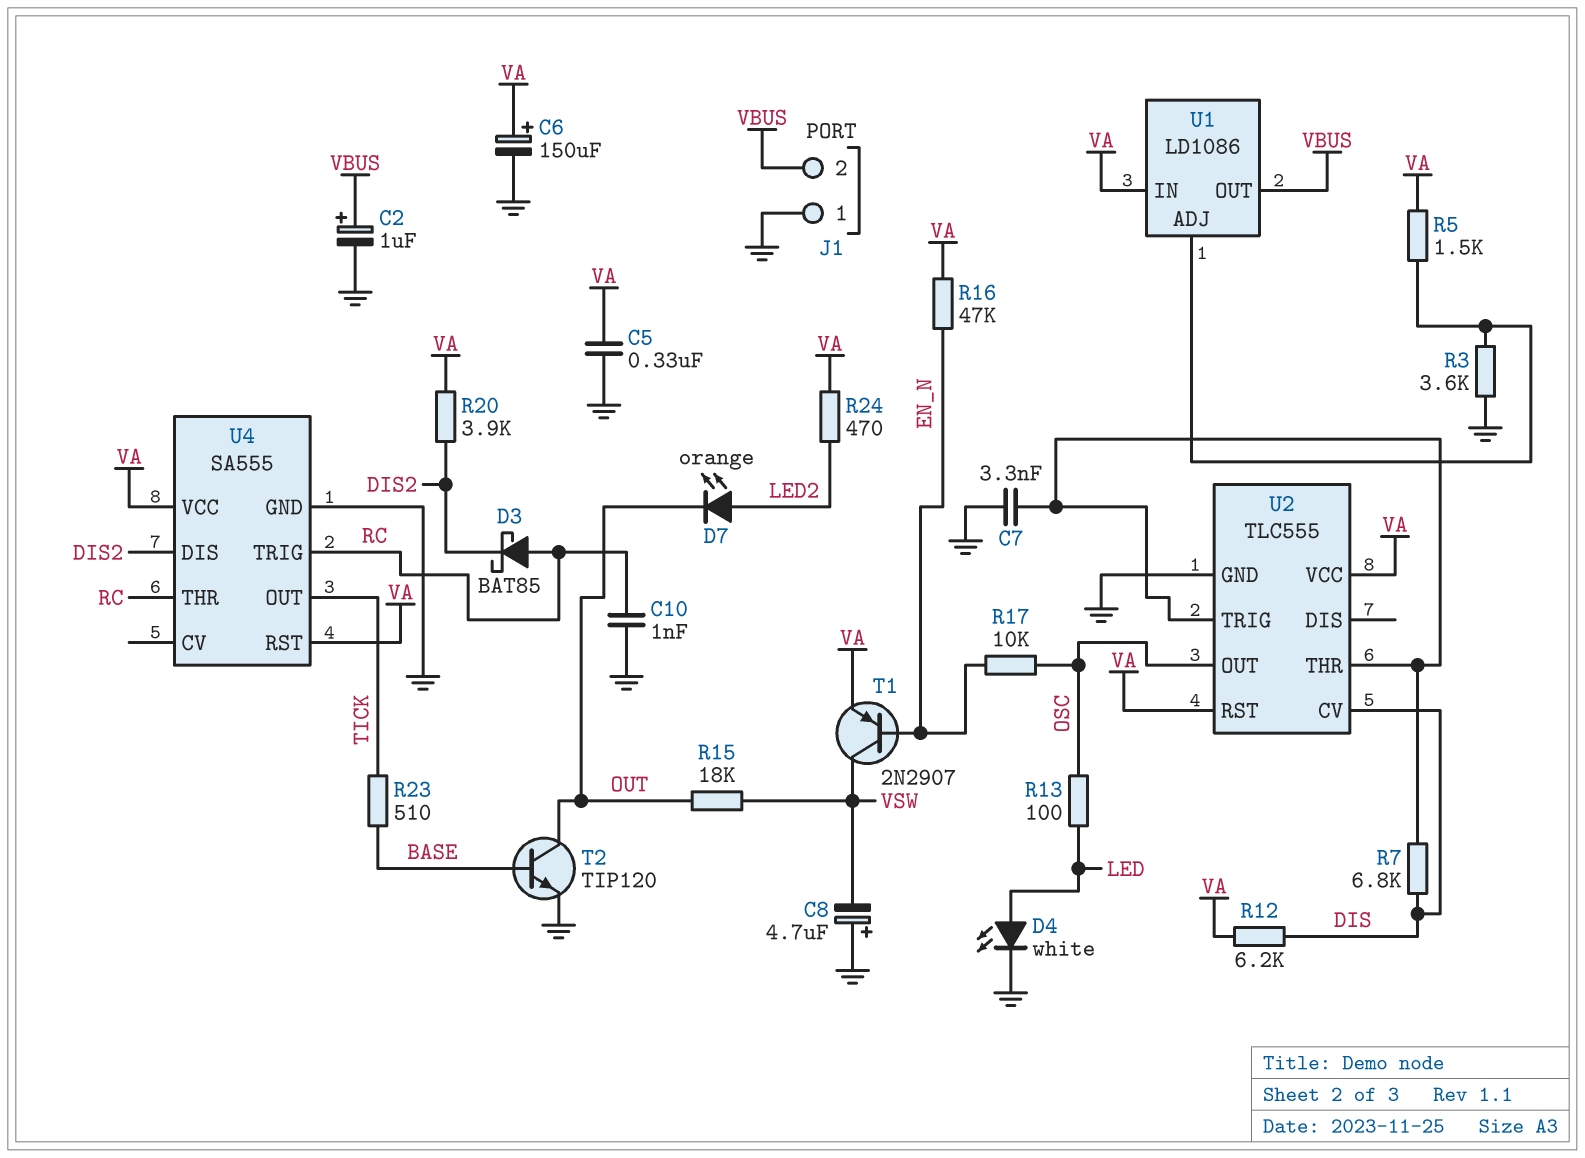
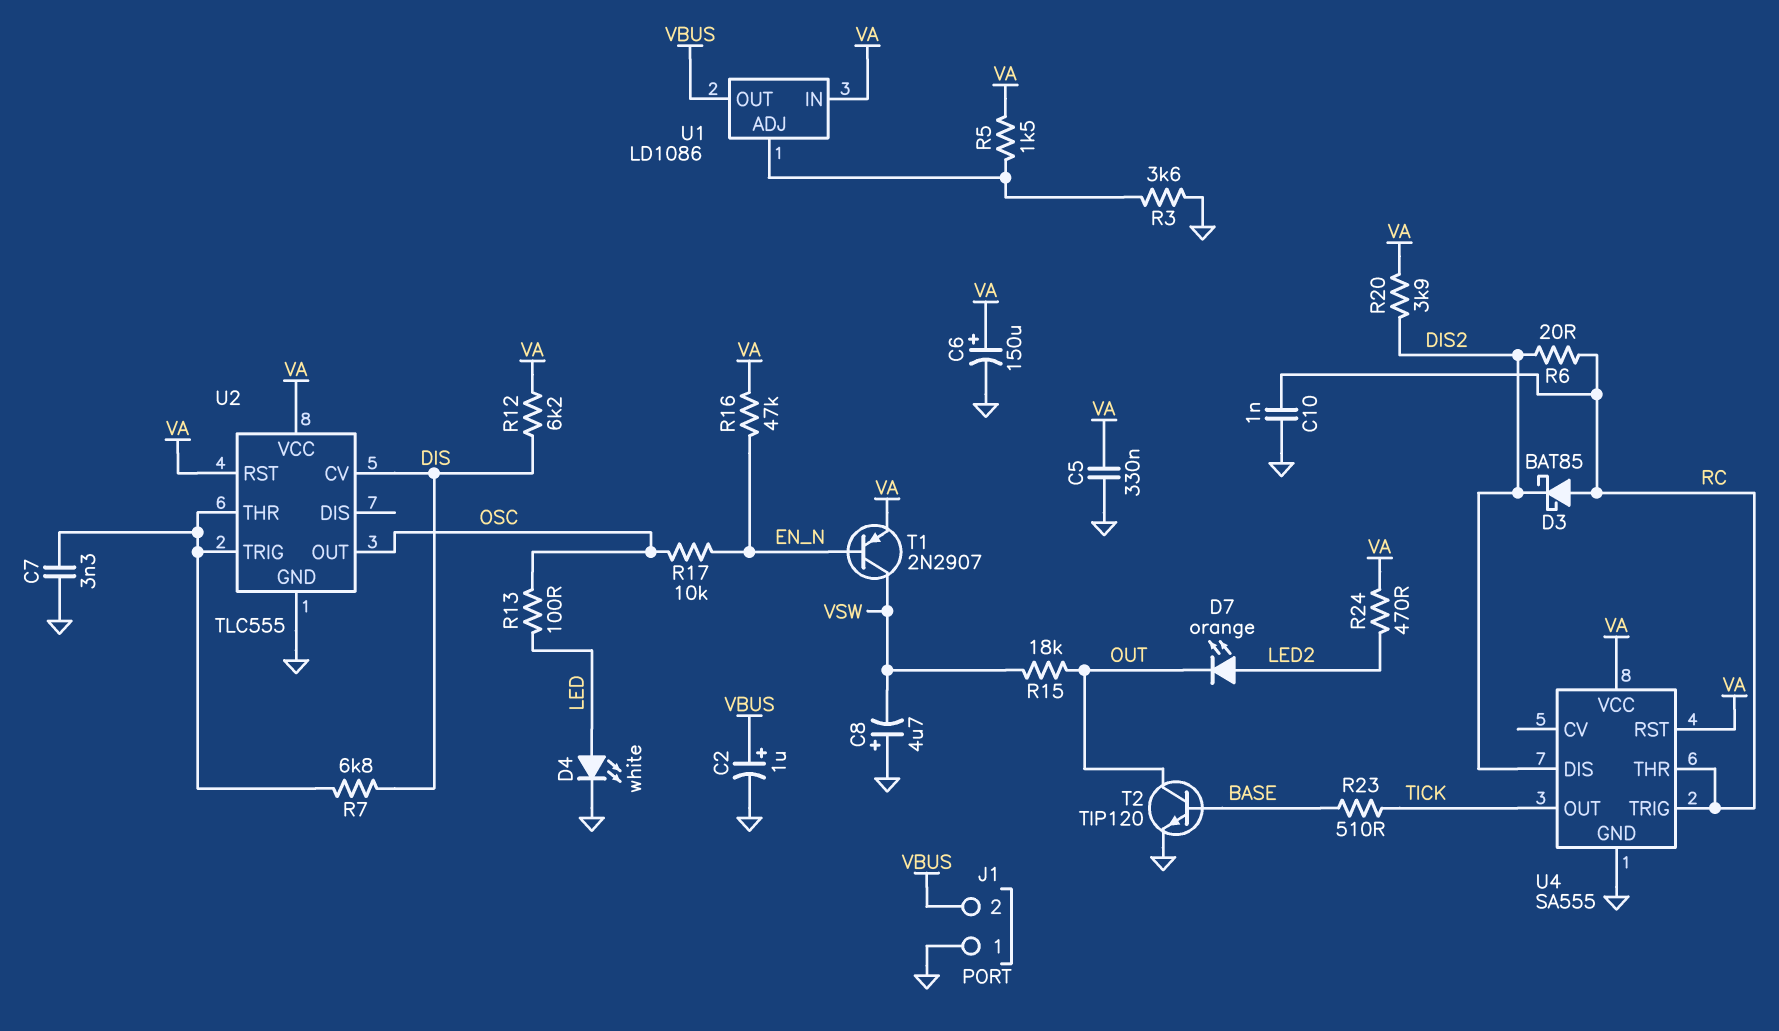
R6: none -> 20 (DIS2, RC)

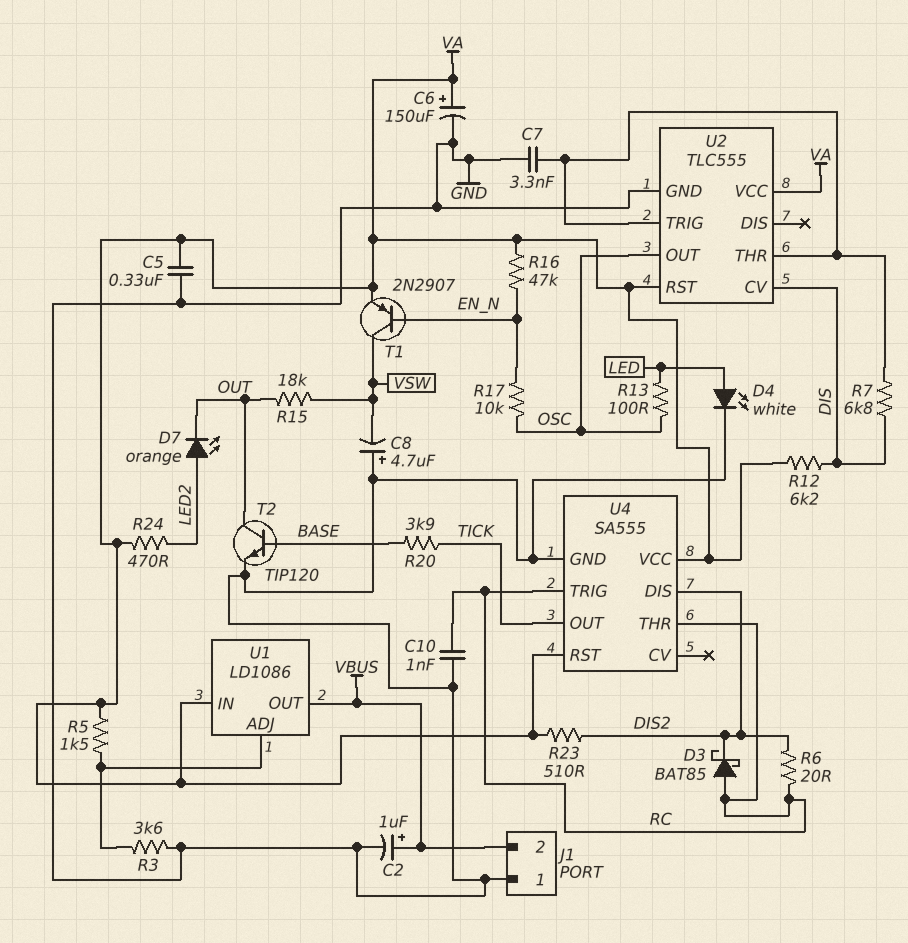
R20: 3.9k (DIS2, VA) -> 3.9k (BASE, TICK)
R23: 510 (BASE, TICK) -> 510 (DIS2, VA)

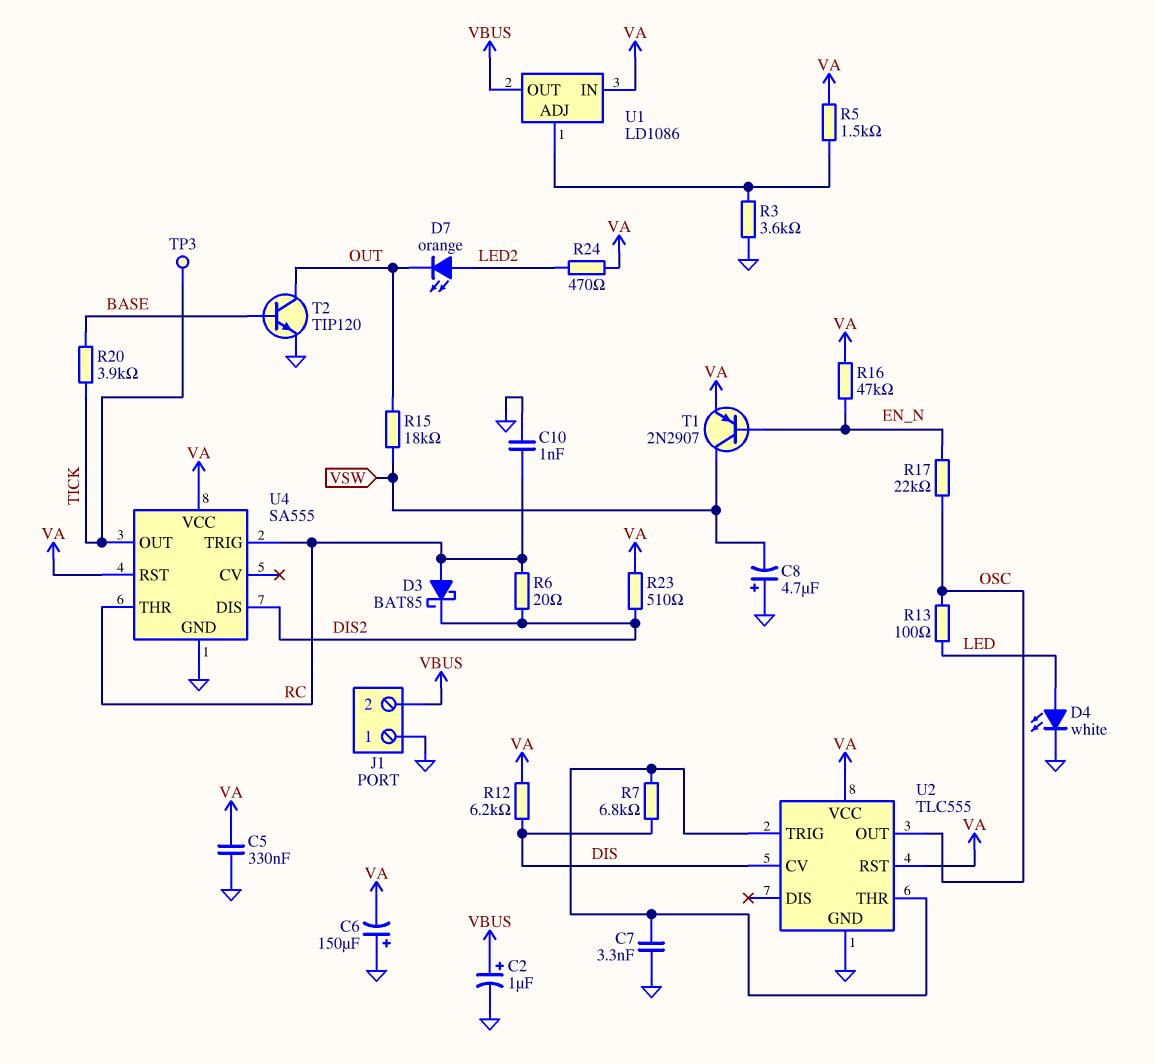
C6: 150uF (plus VA, minus GND) -> 150uF (plus GND, minus VA)
R17: 10k (EN_N, OSC) -> 22k (EN_N, OSC)
TP3: none -> test point (TICK)

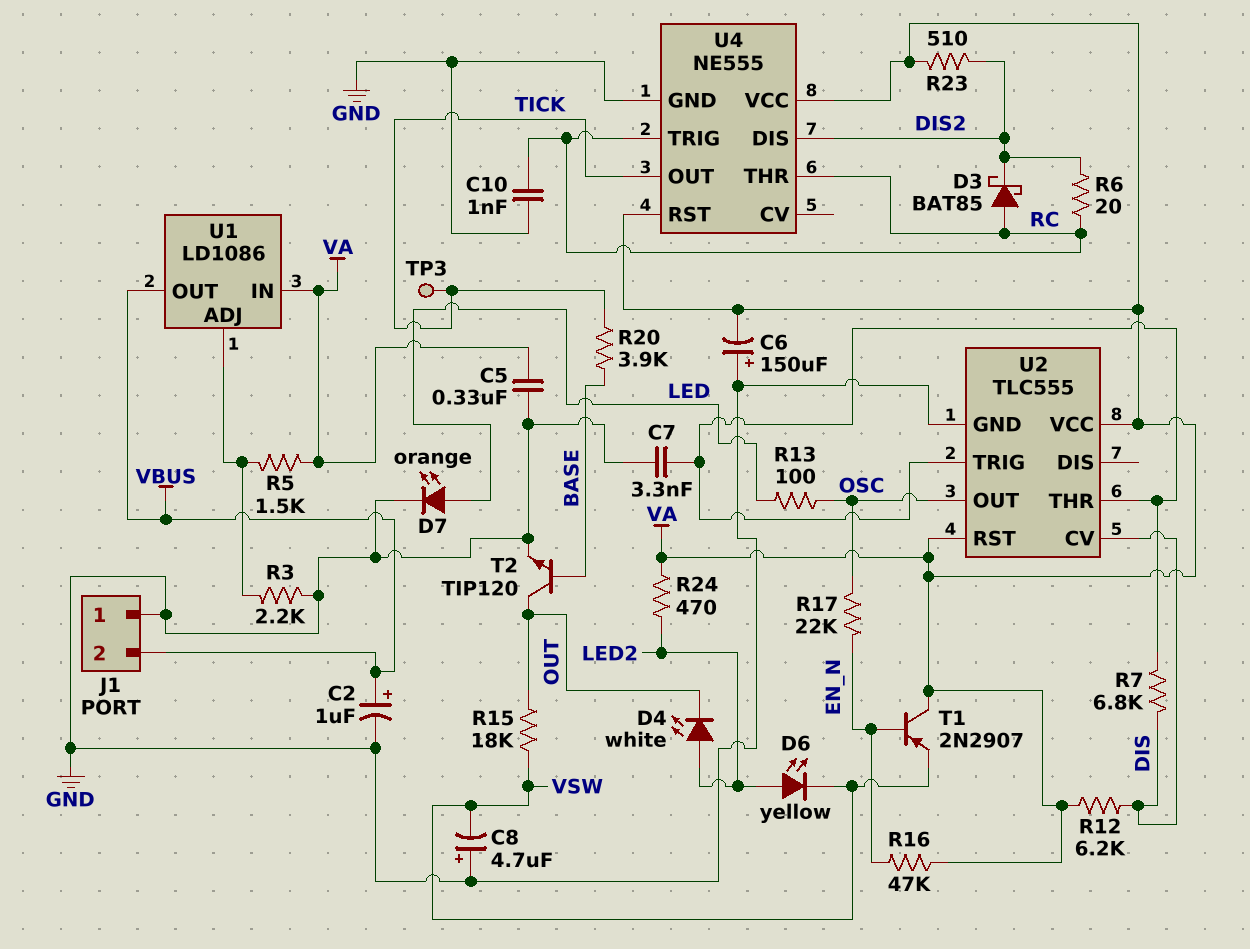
D4: LED white (A LED, K GND) -> LED white (A LED2, K OUT)
D6: none -> LED yellow (A LED2, K VSW)
D7: LED orange (A LED2, K OUT) -> LED orange (A LED, K GND)
R3: 3.6k (GND, U1/ADJ) -> 2.2k (GND, U1/ADJ)
T1: PNP 2N2907 (B EN_N, C VSW, E VA) -> PNP 2N2907 (B EN_N, C VA, E VSW)
U4: SA555 -> NE555

